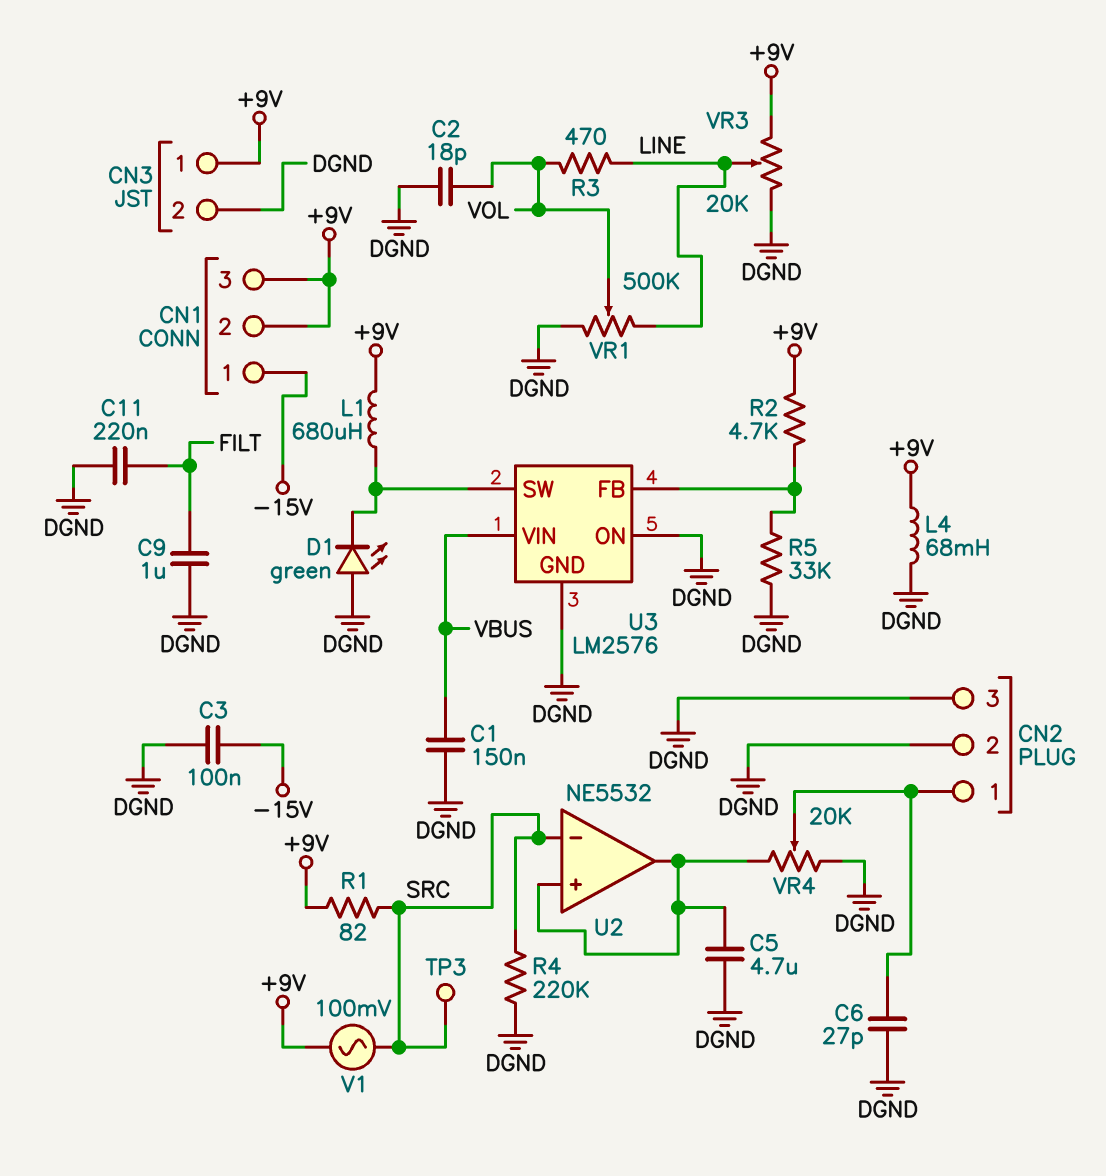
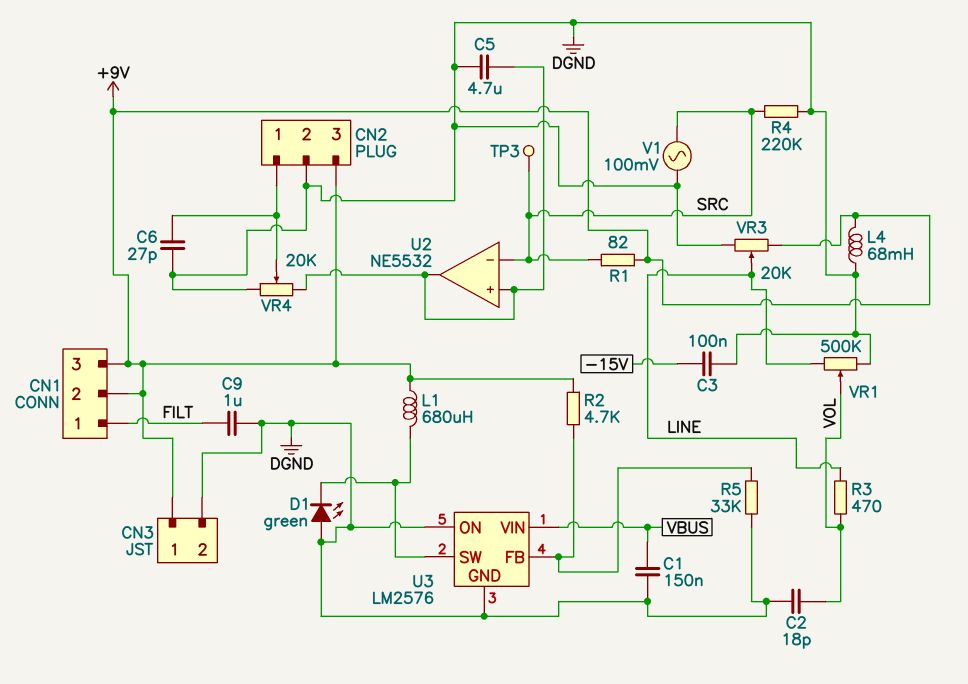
C11: 220nF (DGND, FILT) -> none
CN1 pin 1: -15V -> FILT
CN2 pin 3: DGND -> +9V
V1: AC 100mV (+9V, SRC) -> AC 100mV (DGND, SRC)

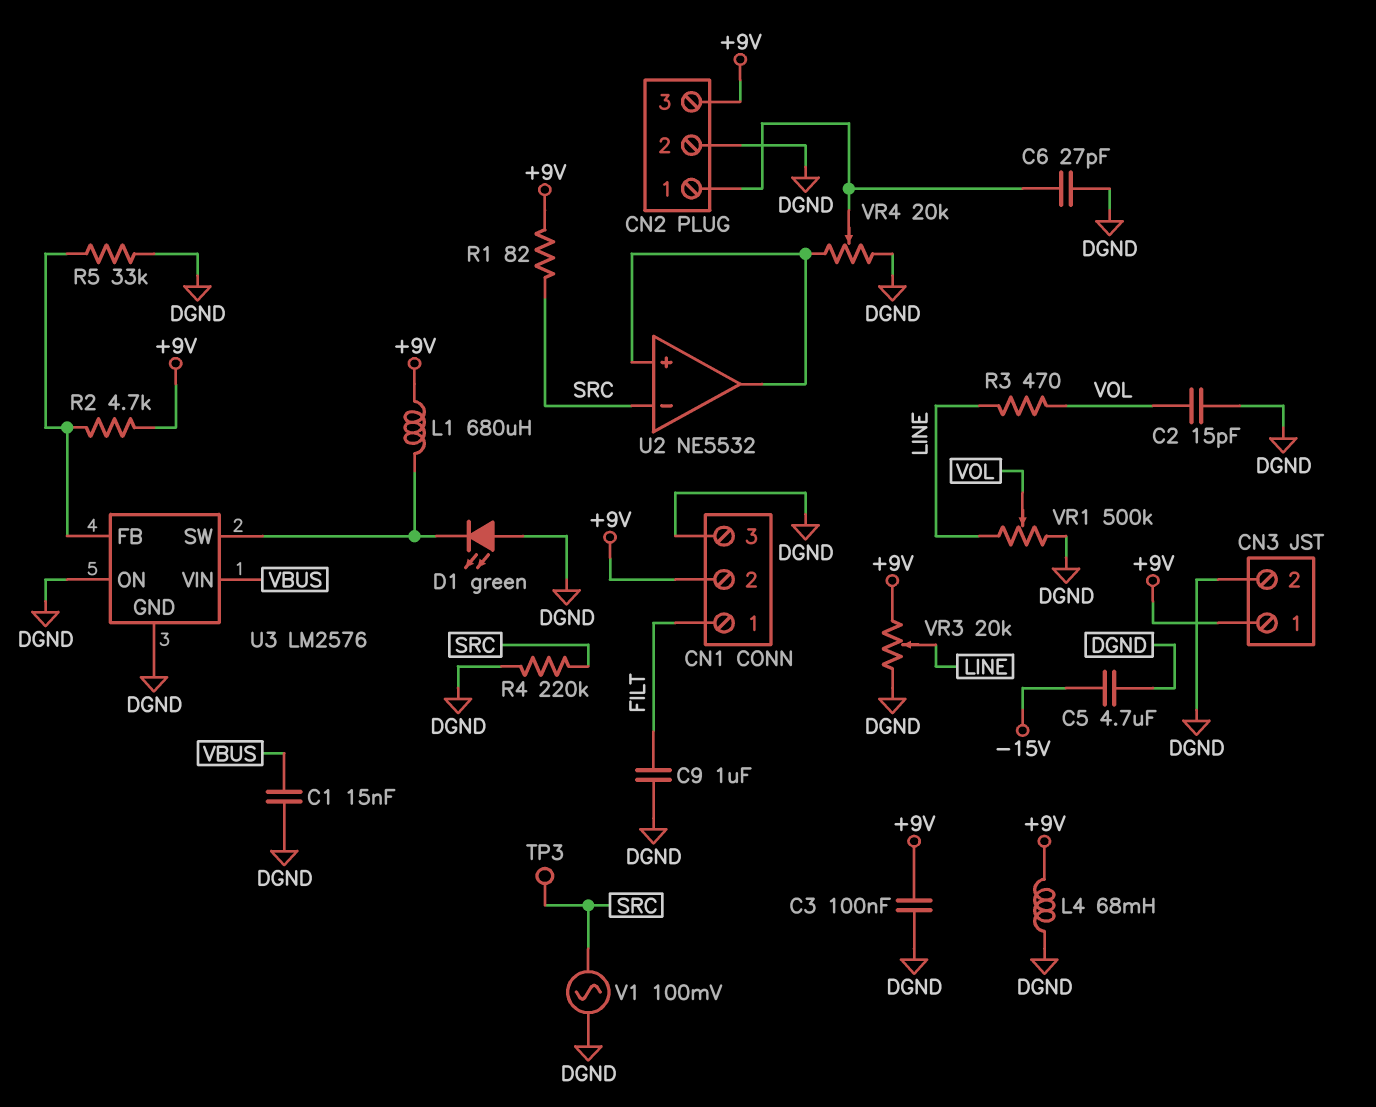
C1: 150nF (DGND, VBUS) -> 15nF (DGND, VBUS)
C2: 18pF (DGND, VOL) -> 15pF (DGND, VOL)
C3: 100nF (-15V, DGND) -> 100nF (+9V, DGND)
C5: 4.7uF (DGND, U2/in+) -> 4.7uF (-15V, DGND)
CN1 pin 3: +9V -> DGND

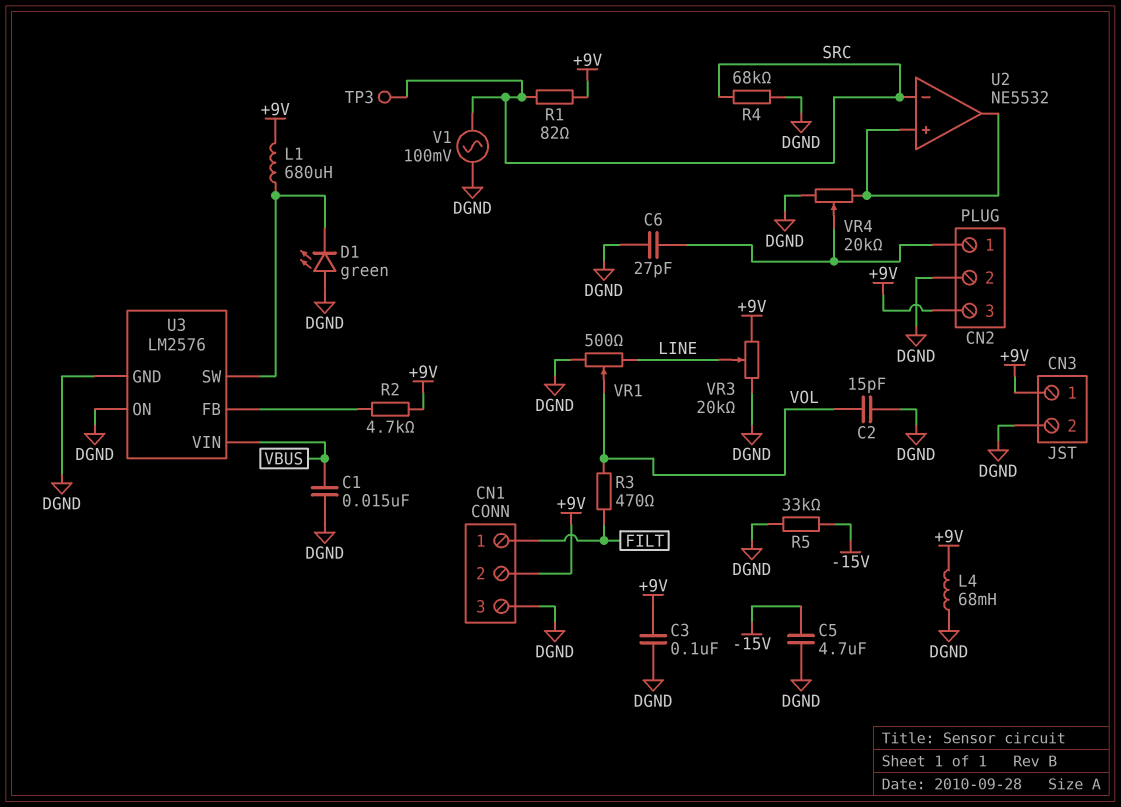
C9: 1uF (DGND, FILT) -> none
R3: 470 (LINE, VOL) -> 470 (FILT, VOL)
R4: 220k (DGND, SRC) -> 68k (DGND, SRC)
R5: 33k (DGND, U3/FB) -> 33k (-15V, DGND)
VR1: 500k (DGND, LINE, wiper VOL) -> 500 (DGND, LINE, wiper VOL)

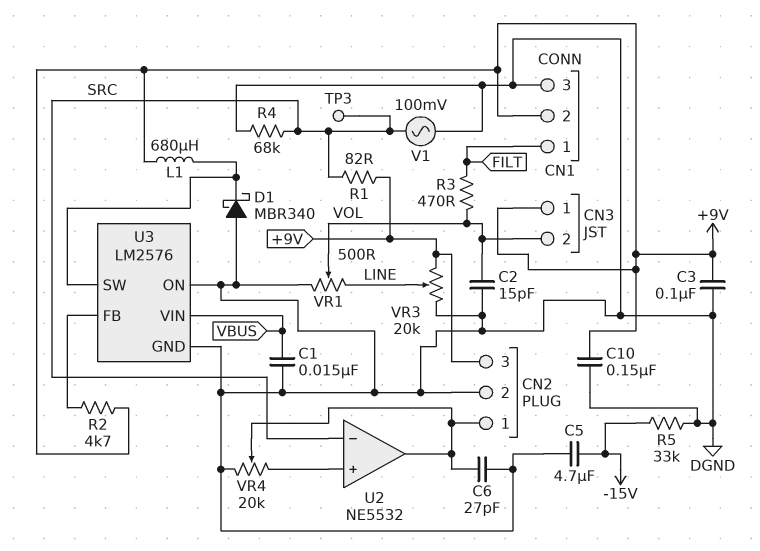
C10: none -> 150nF (+9V, DGND)
CN3 pin 2: DGND -> VOL
D1: LED green (A DGND, K U3/SW) -> schottky MBR340 (A DGND, K U3/SW)
L4: 68mH (+9V, DGND) -> none
U2 pin out: U2/in+ -> CN2/1

